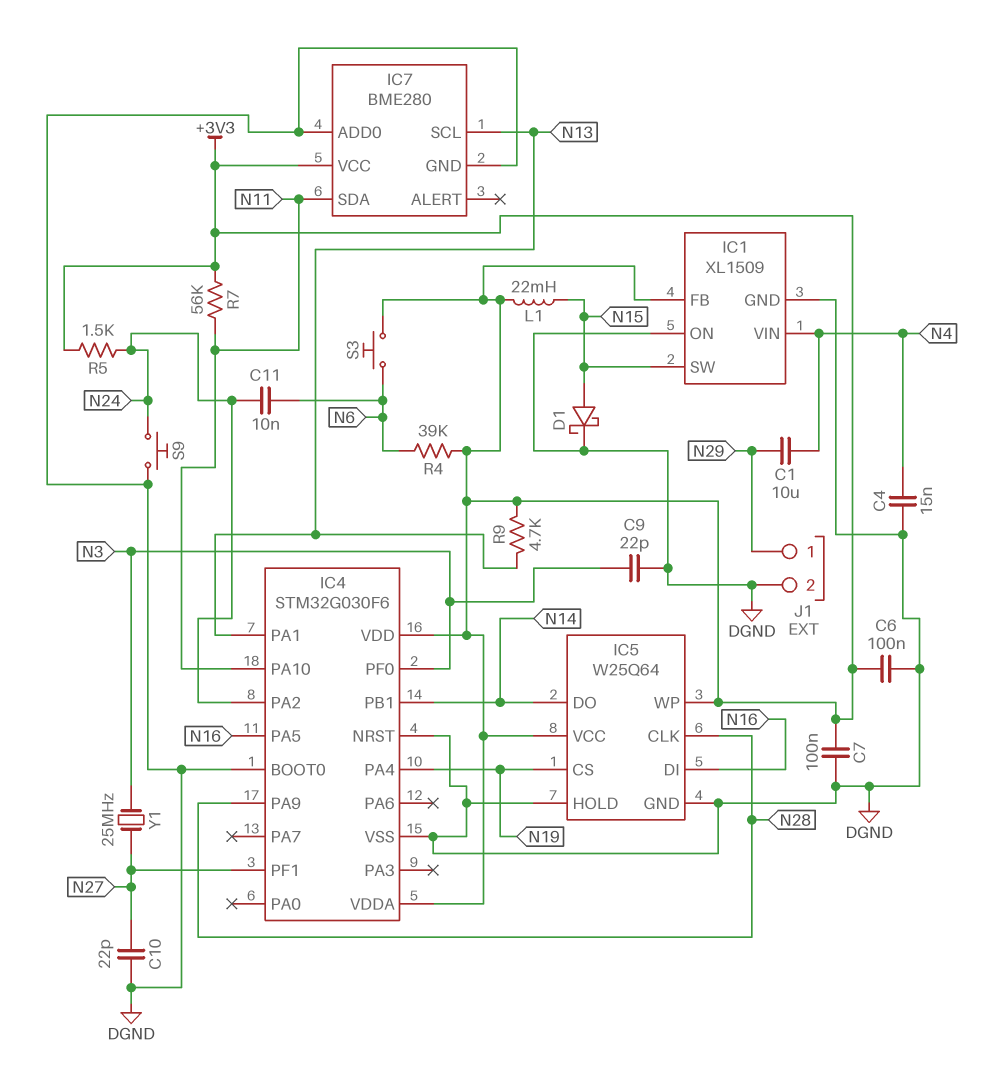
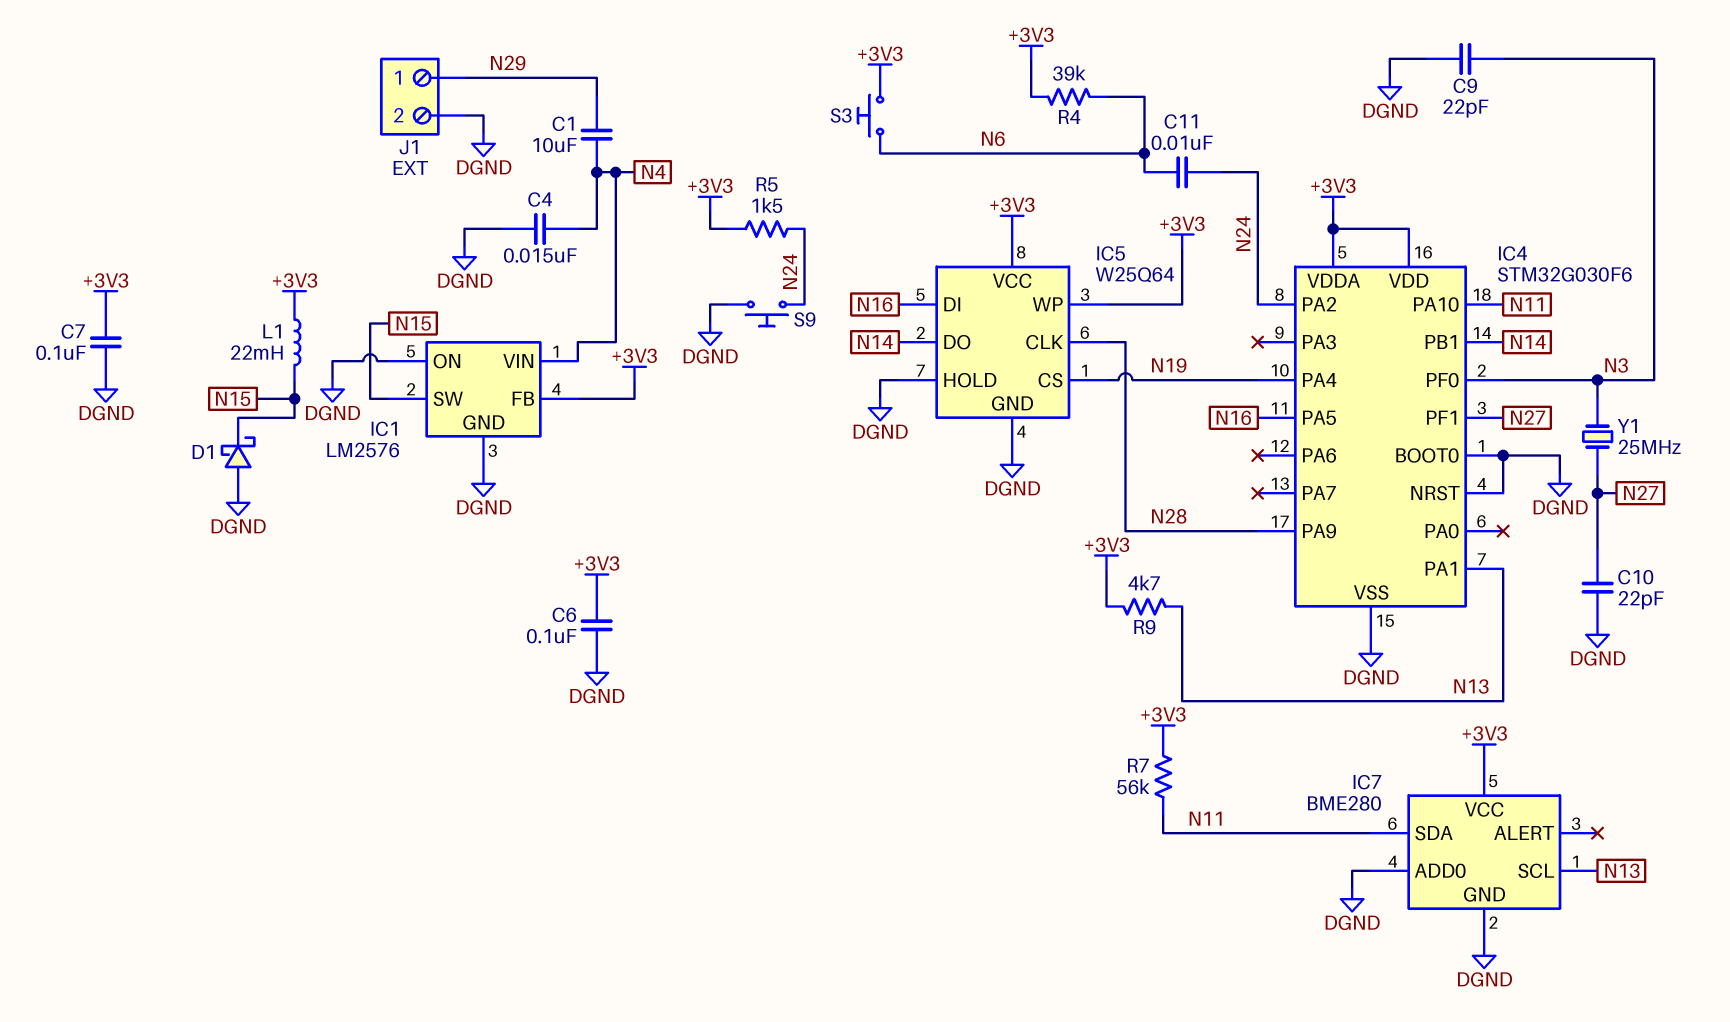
D1: schottky (A N15, K DGND) -> schottky (A DGND, K N15)
IC1: XL1509 -> LM2576

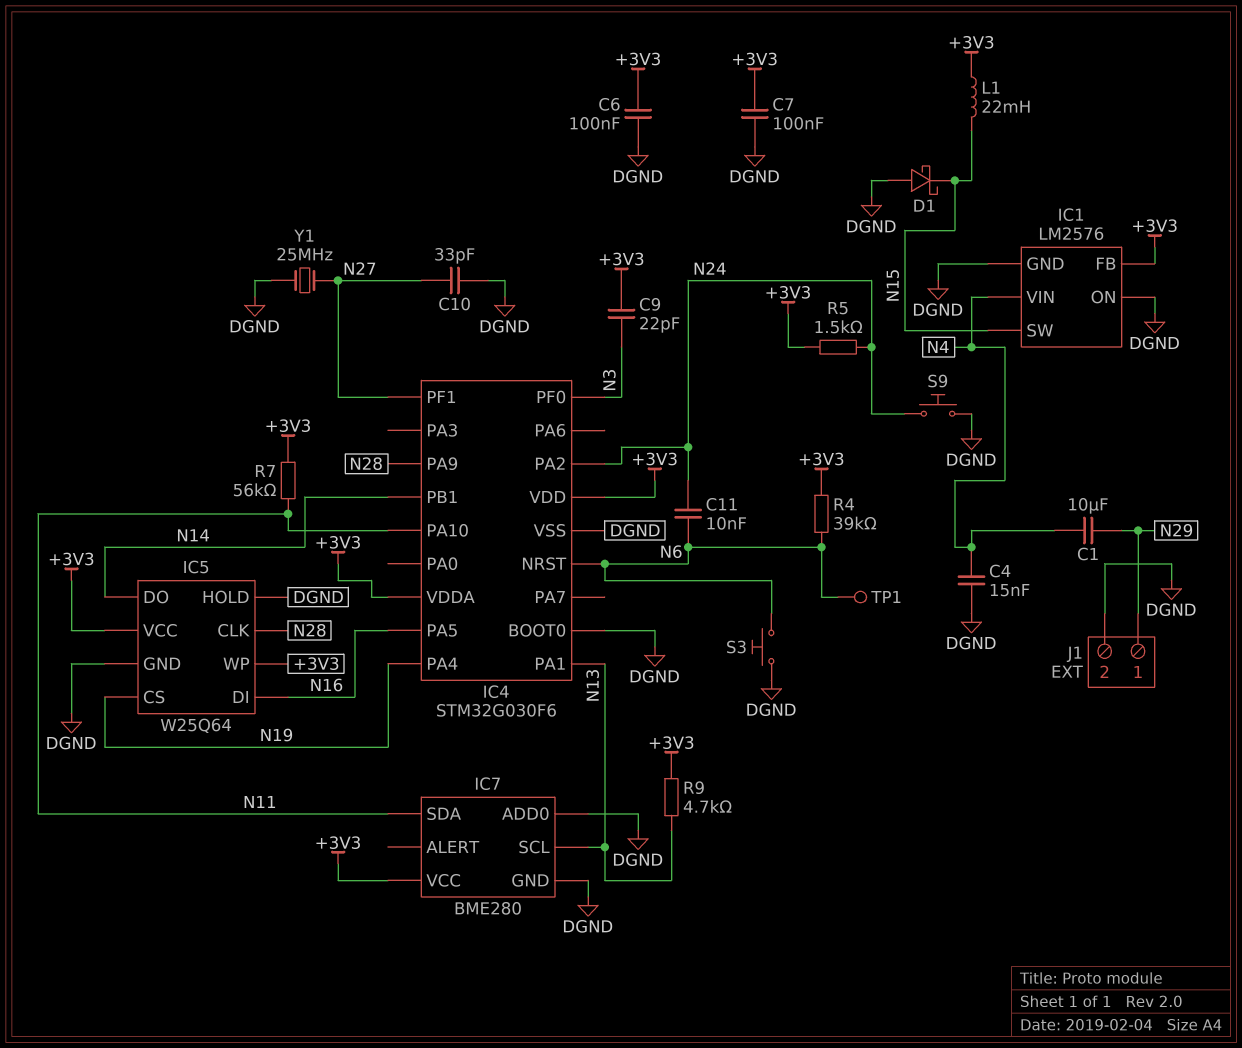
C9: 22pF (DGND, N3) -> 22pF (+3V3, N3)
C10: 22pF (DGND, N27) -> 33pF (DGND, N27)
IC4 pin NRST: DGND -> N6
S3: button (+3V3, N6) -> button (DGND, N6)
TP1: none -> test point (N6)
Y1: 25MHz (N3, N27) -> 25MHz (DGND, N27)

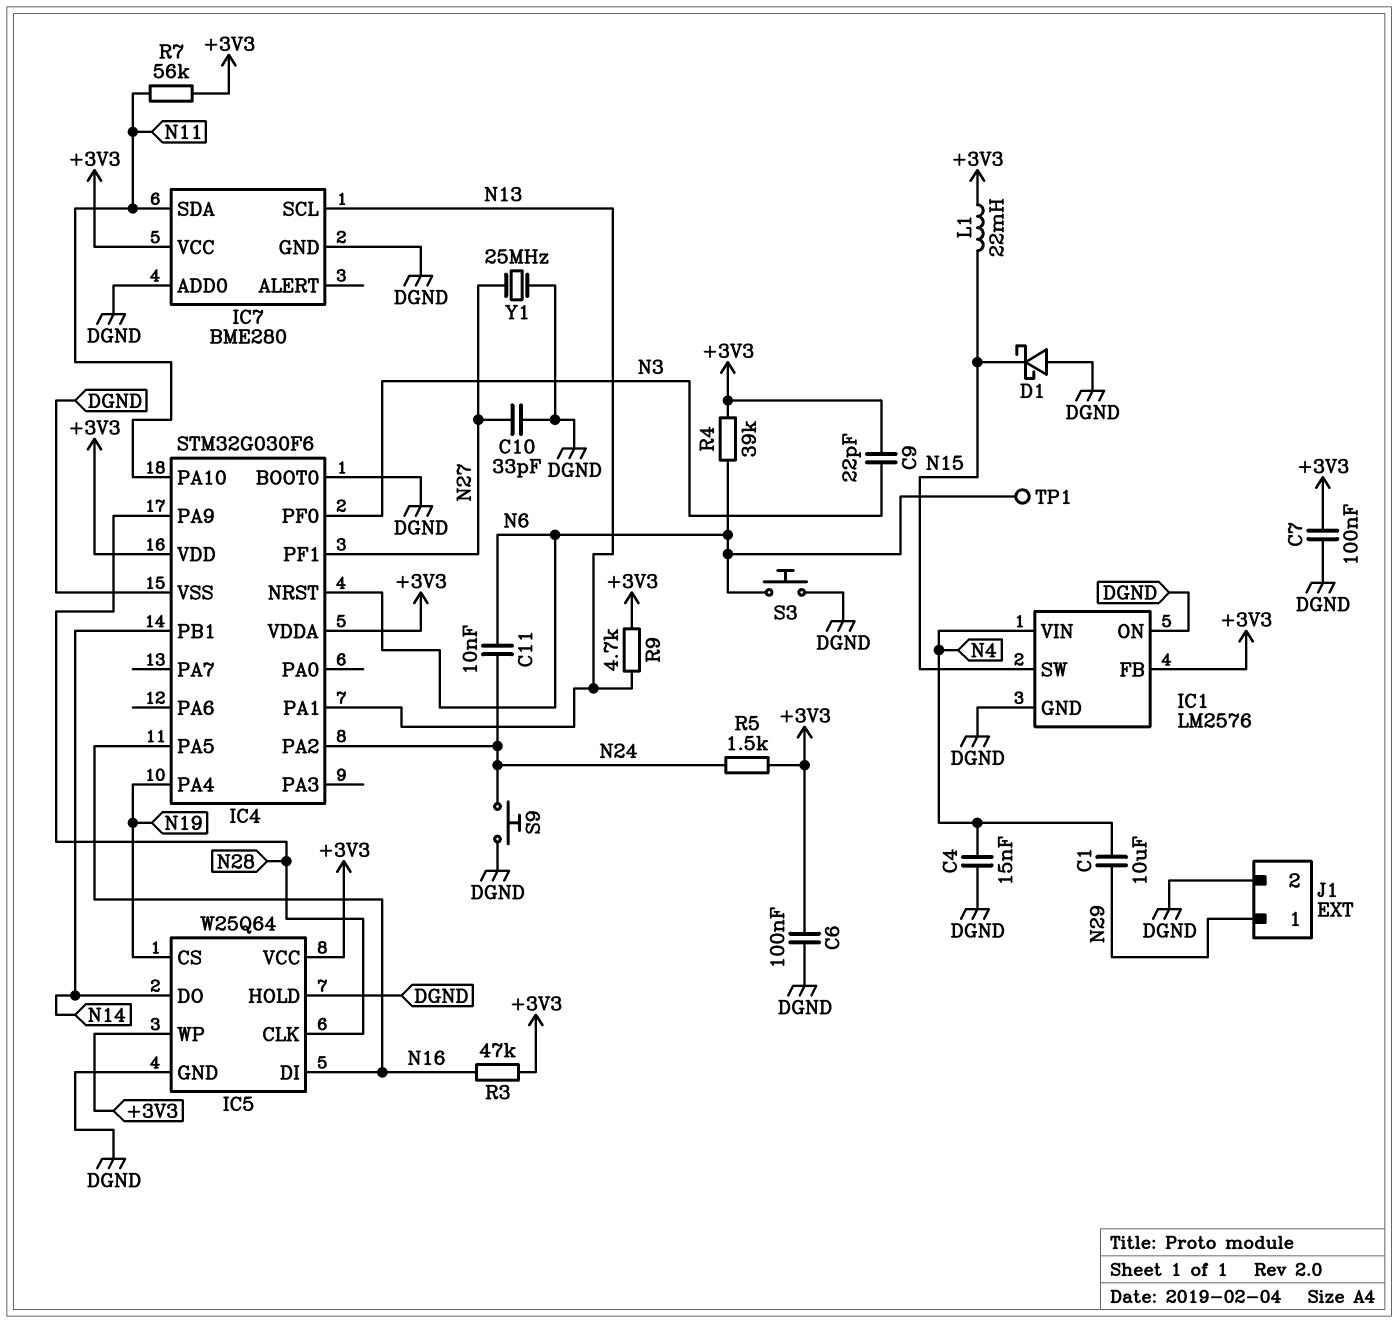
R3: none -> 47k (+3V3, N16)

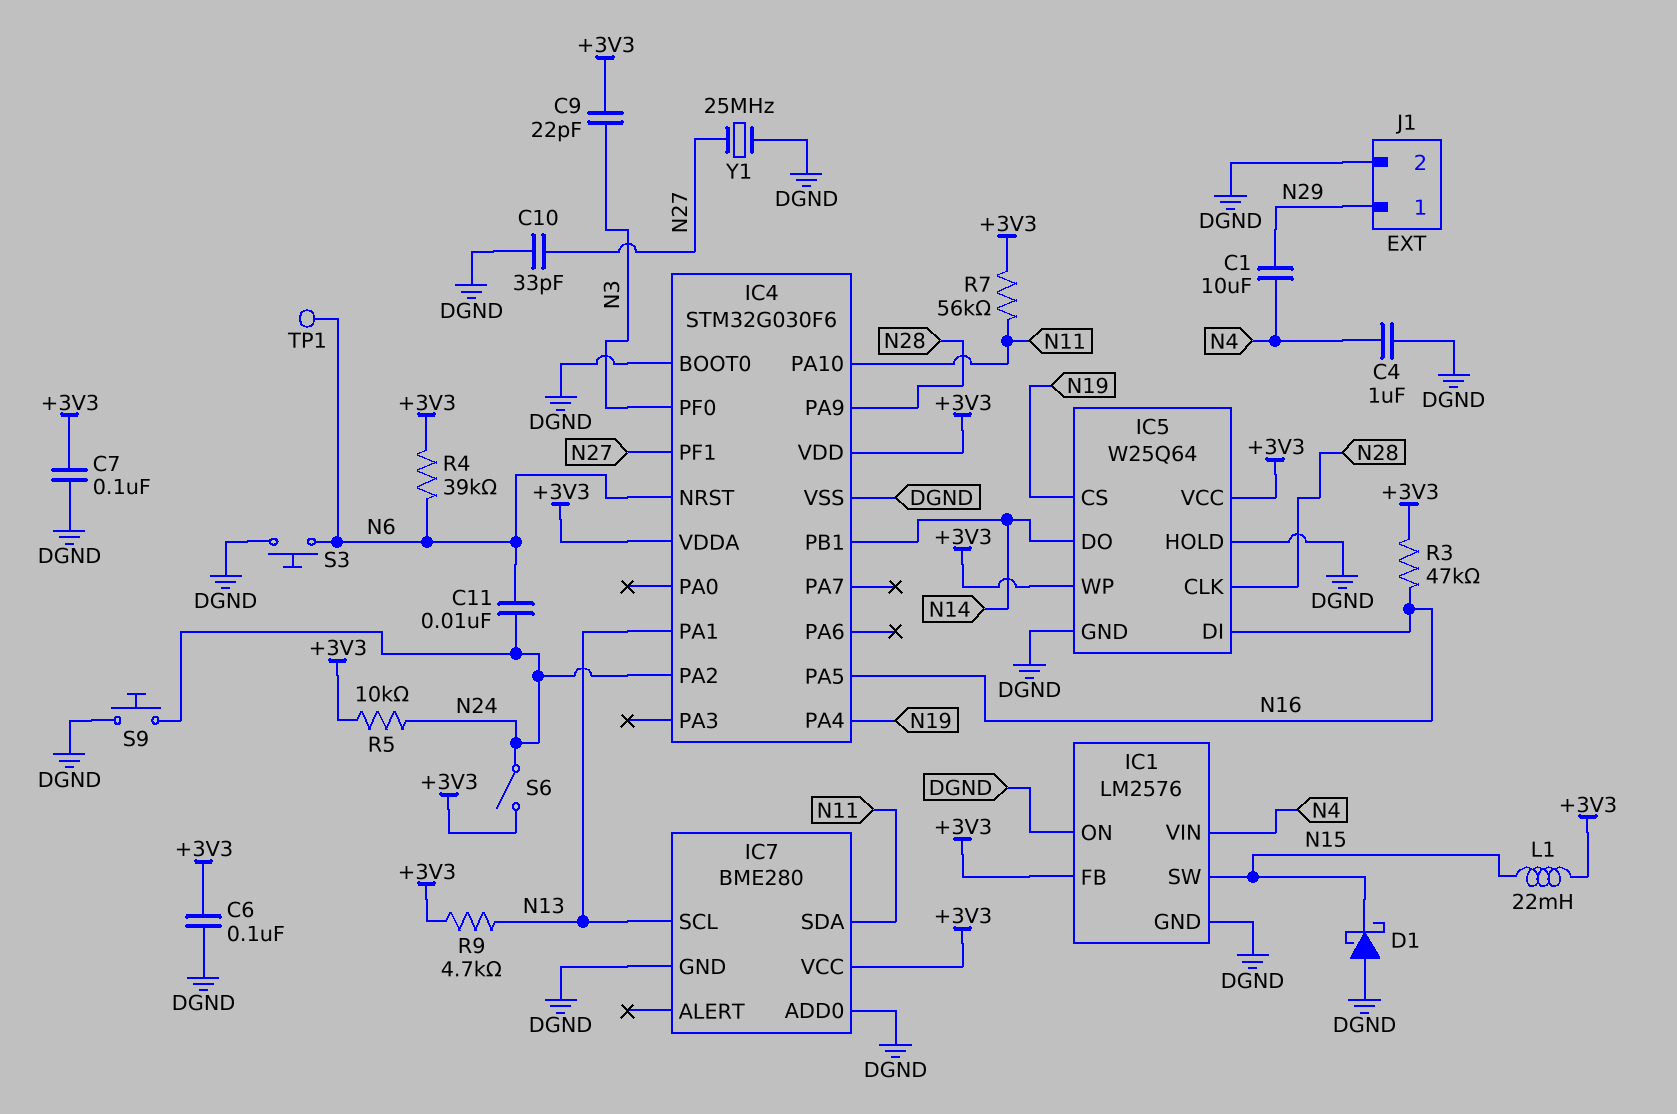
C4: 15nF (DGND, N4) -> 1uF (DGND, N4)
R5: 1.5k (+3V3, N24) -> 10k (+3V3, N24)
S6: none -> switch (+3V3, N24)

